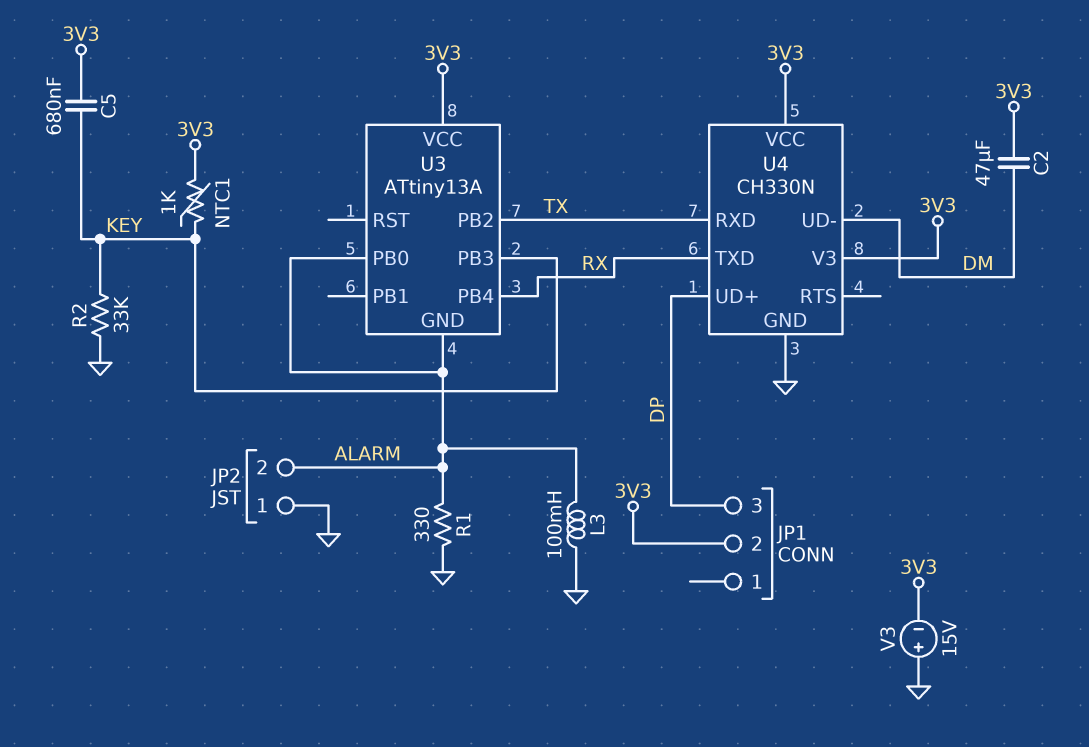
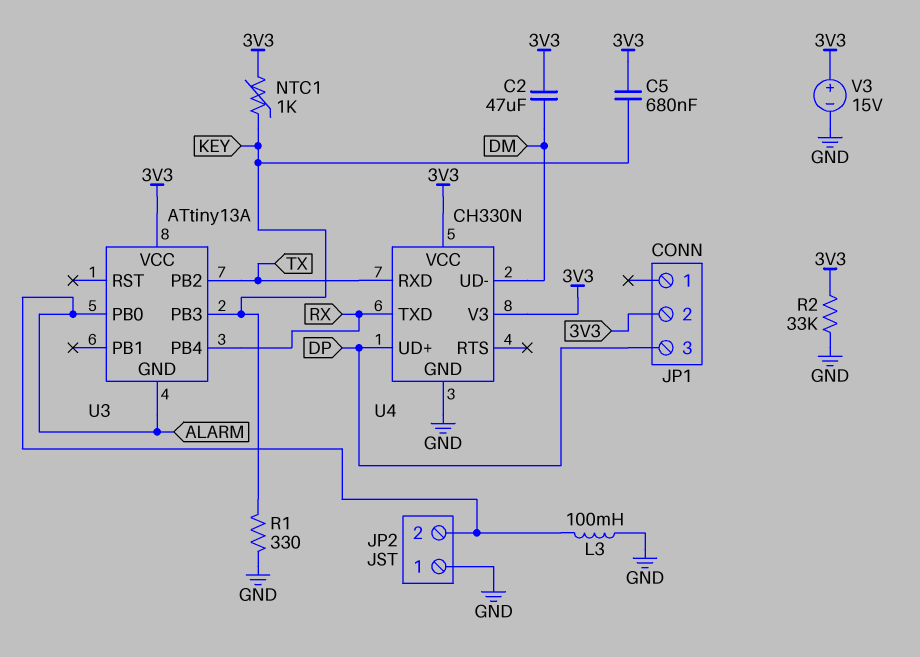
R1: 330 (ALARM, GND) -> 330 (GND, KEY)
R2: 33k (GND, KEY) -> 33k (3V3, GND)
V3: 15V (plus GND, minus 3V3) -> 15V (plus 3V3, minus GND)

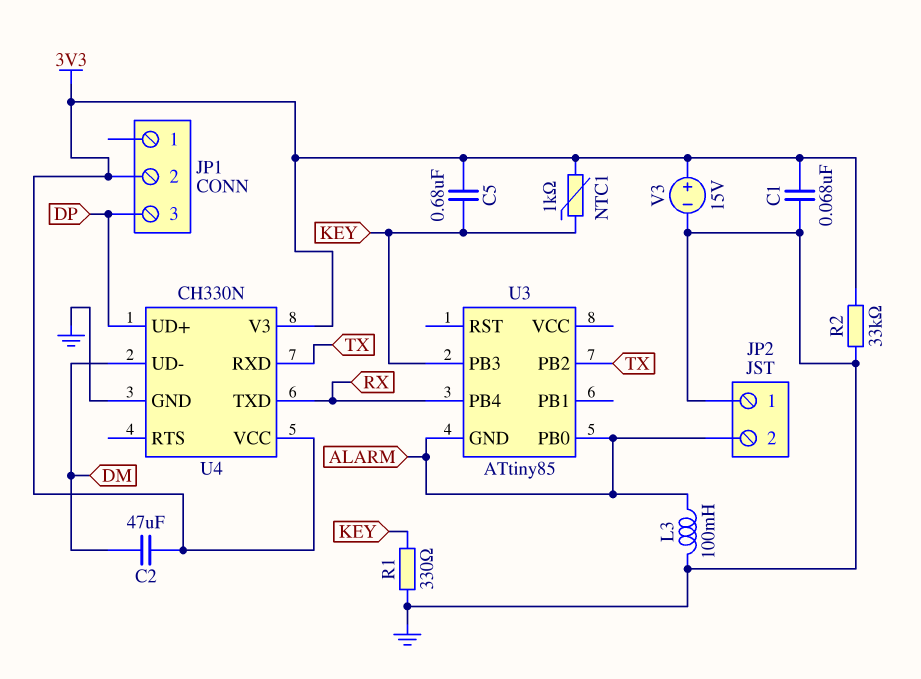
C1: none -> 68nF (3V3, GND)
U3: ATtiny13A -> ATtiny85
U3 pin VCC: 3V3 -> none

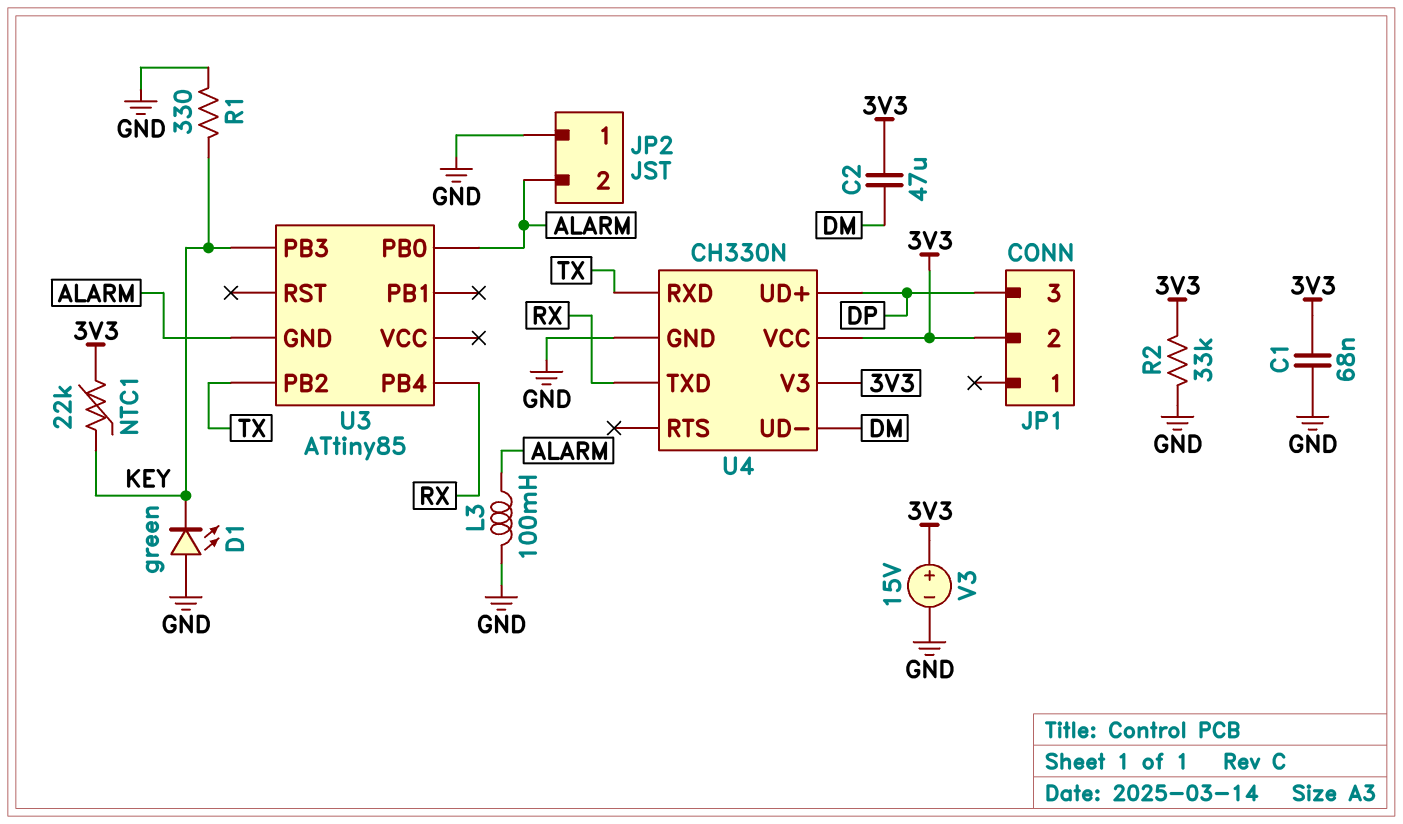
C5: 680nF (3V3, KEY) -> none
D1: none -> LED green (A GND, K KEY)
NTC1: 1k (3V3, KEY) -> 22k (3V3, KEY)

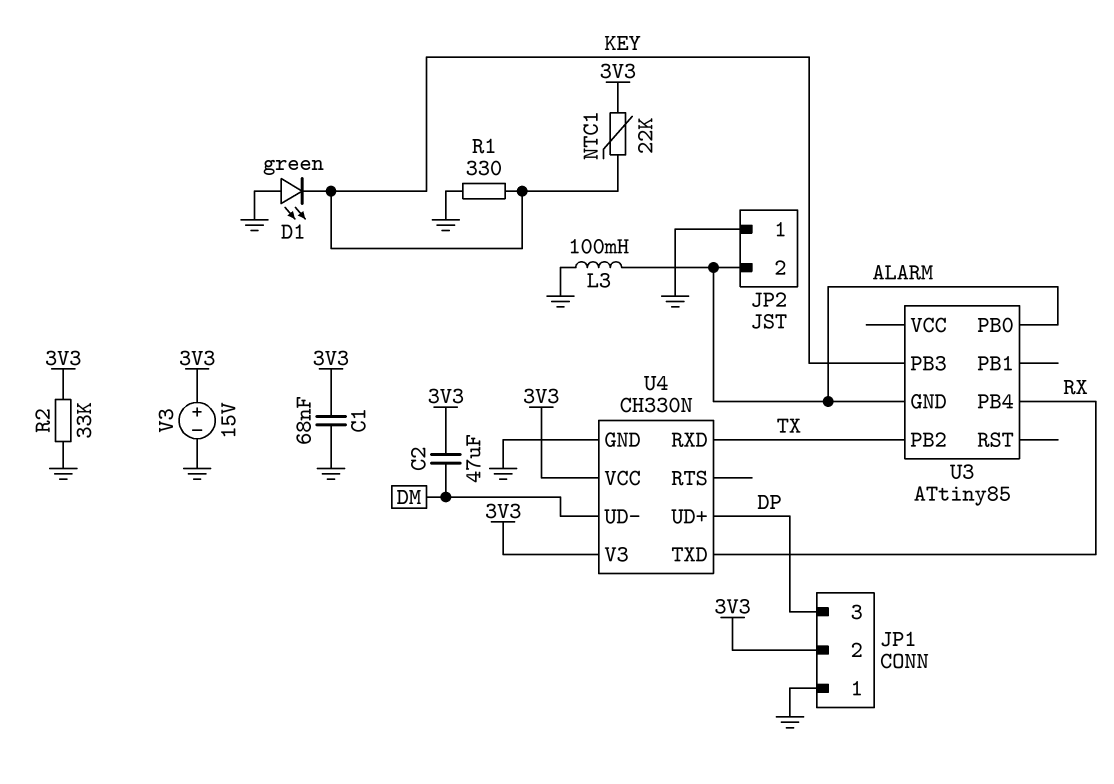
JP1 pin 1: none -> GND

